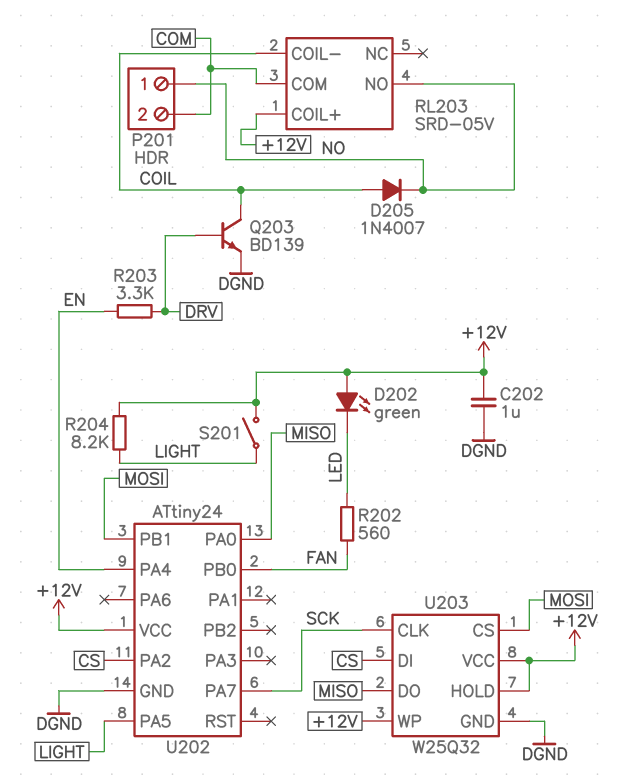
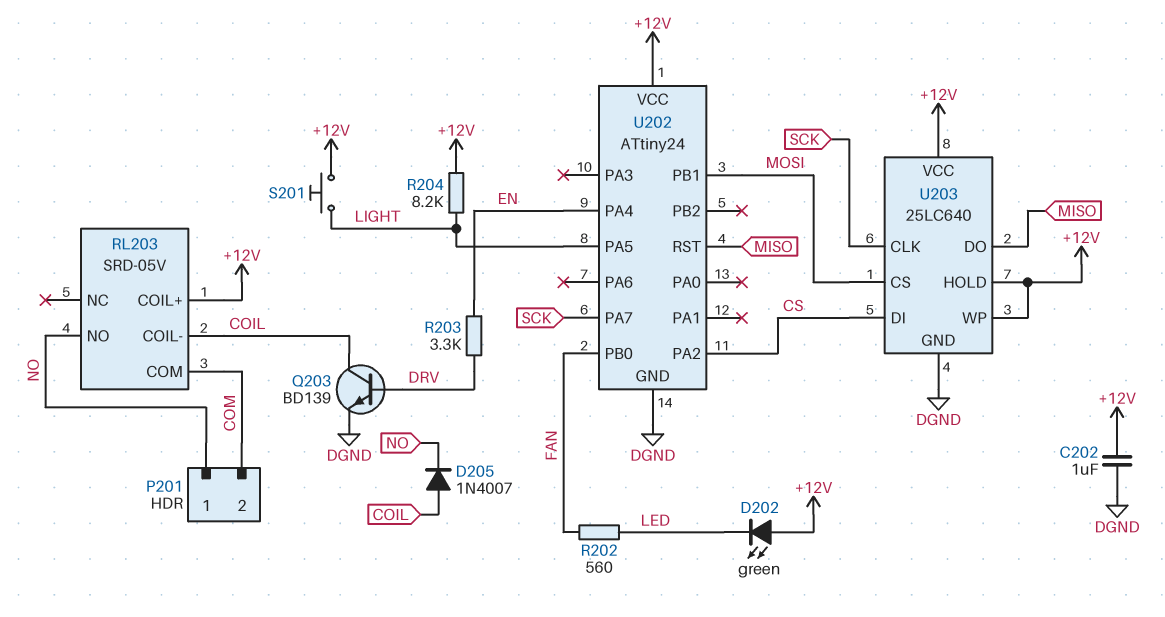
S201: switch (+12V, LIGHT) -> button (+12V, LIGHT)
U202 pin PA0: MISO -> none
U202 pin RST: none -> MISO
U203: W25Q32 -> 25LC640

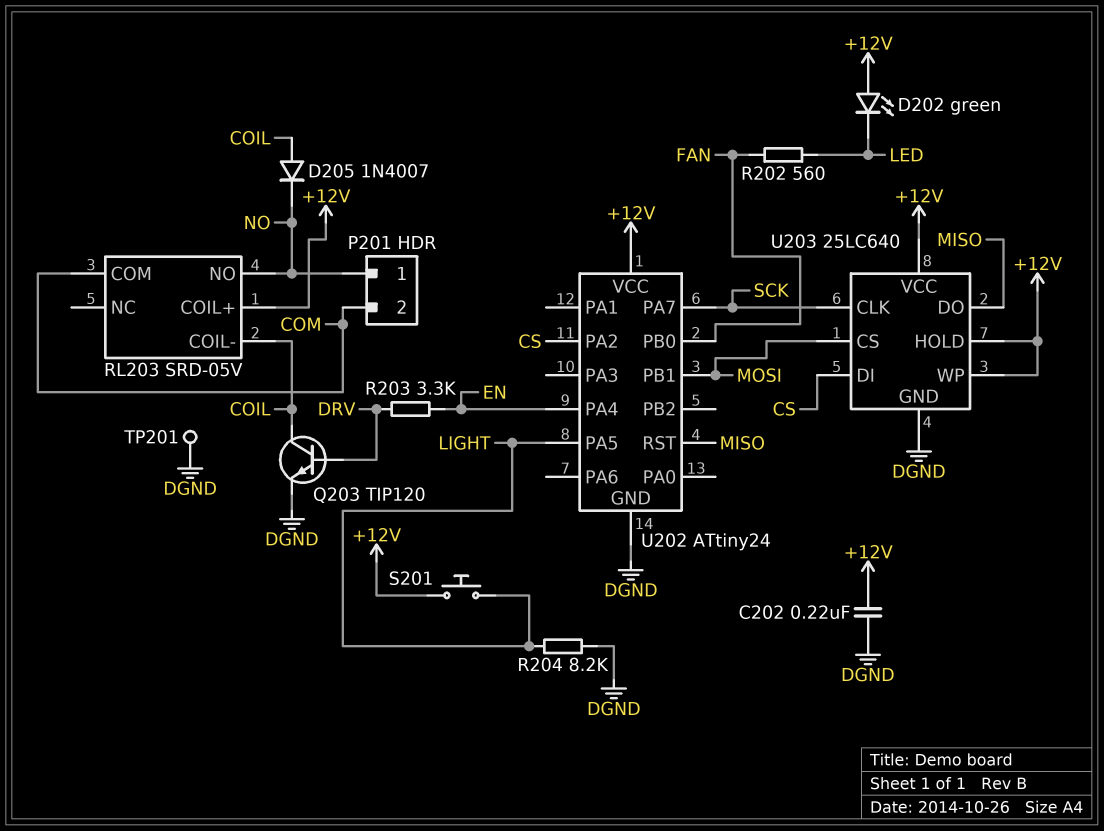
C202: 1uF (+12V, DGND) -> 220nF (+12V, DGND)
Q203: NPN BD139 (B DRV, C COIL, E DGND) -> NPN TIP120 (B DRV, C COIL, E DGND)
R204: 8.2k (+12V, LIGHT) -> 8.2k (DGND, LIGHT)
TP201: none -> test point (DGND)

